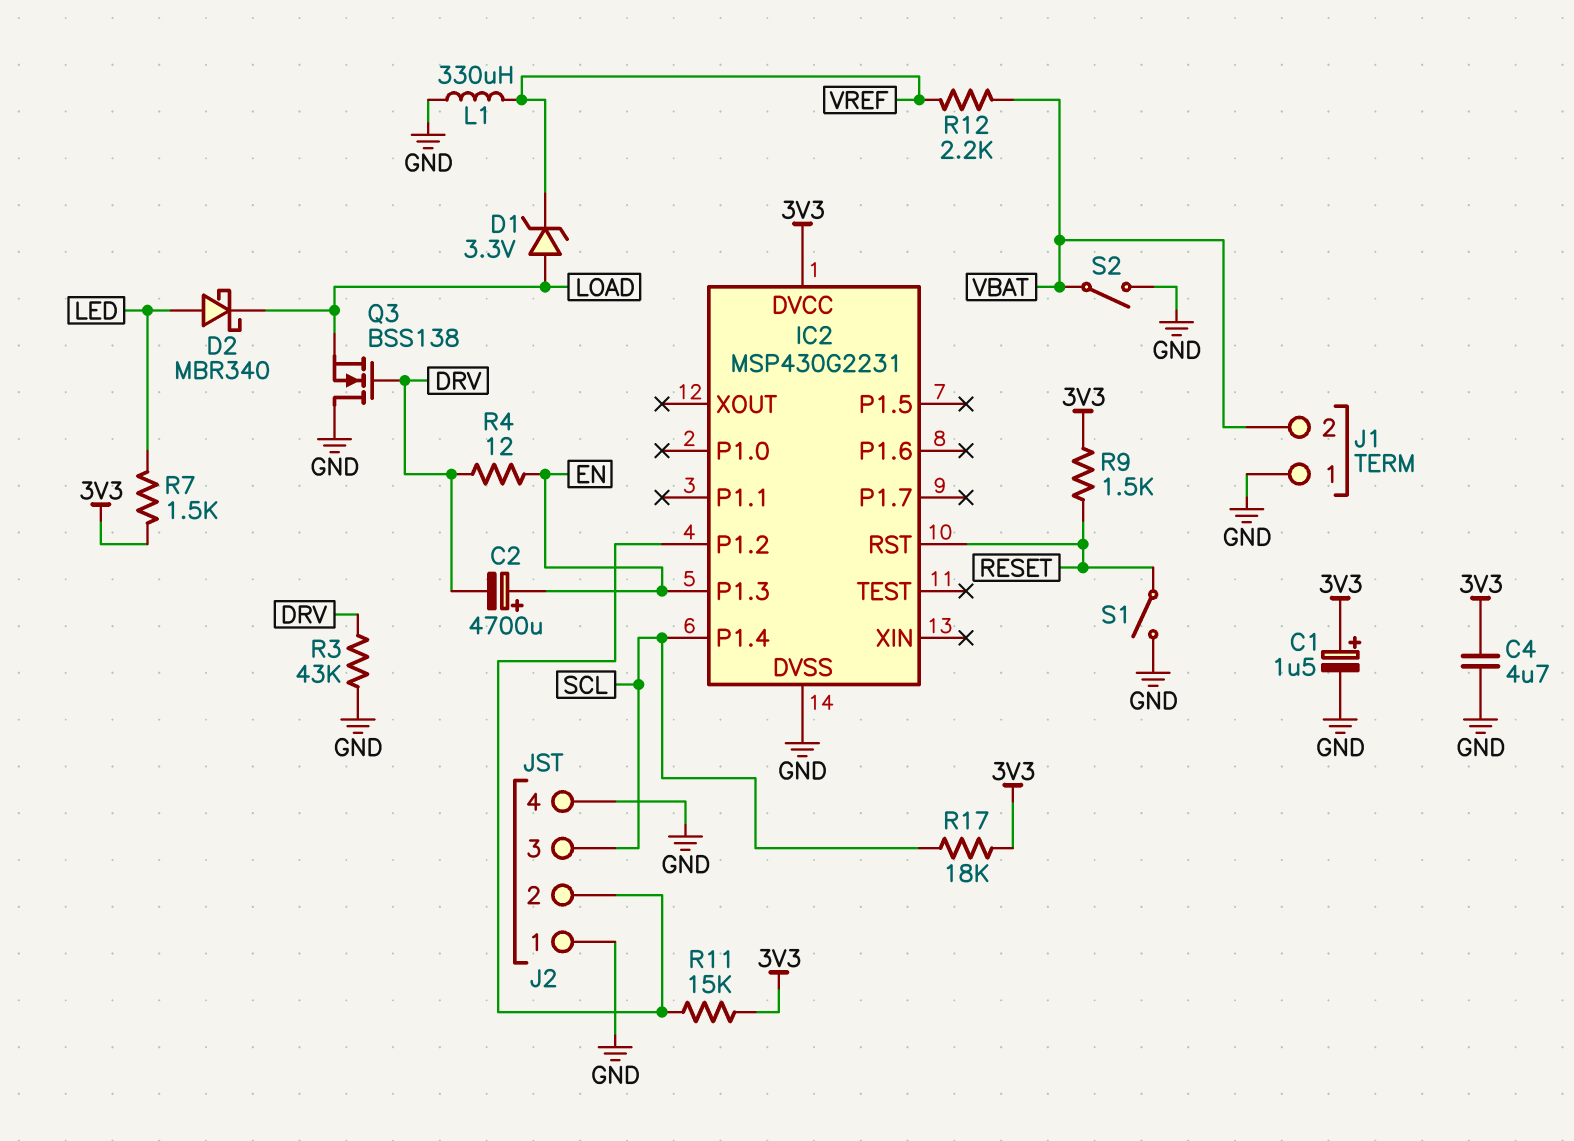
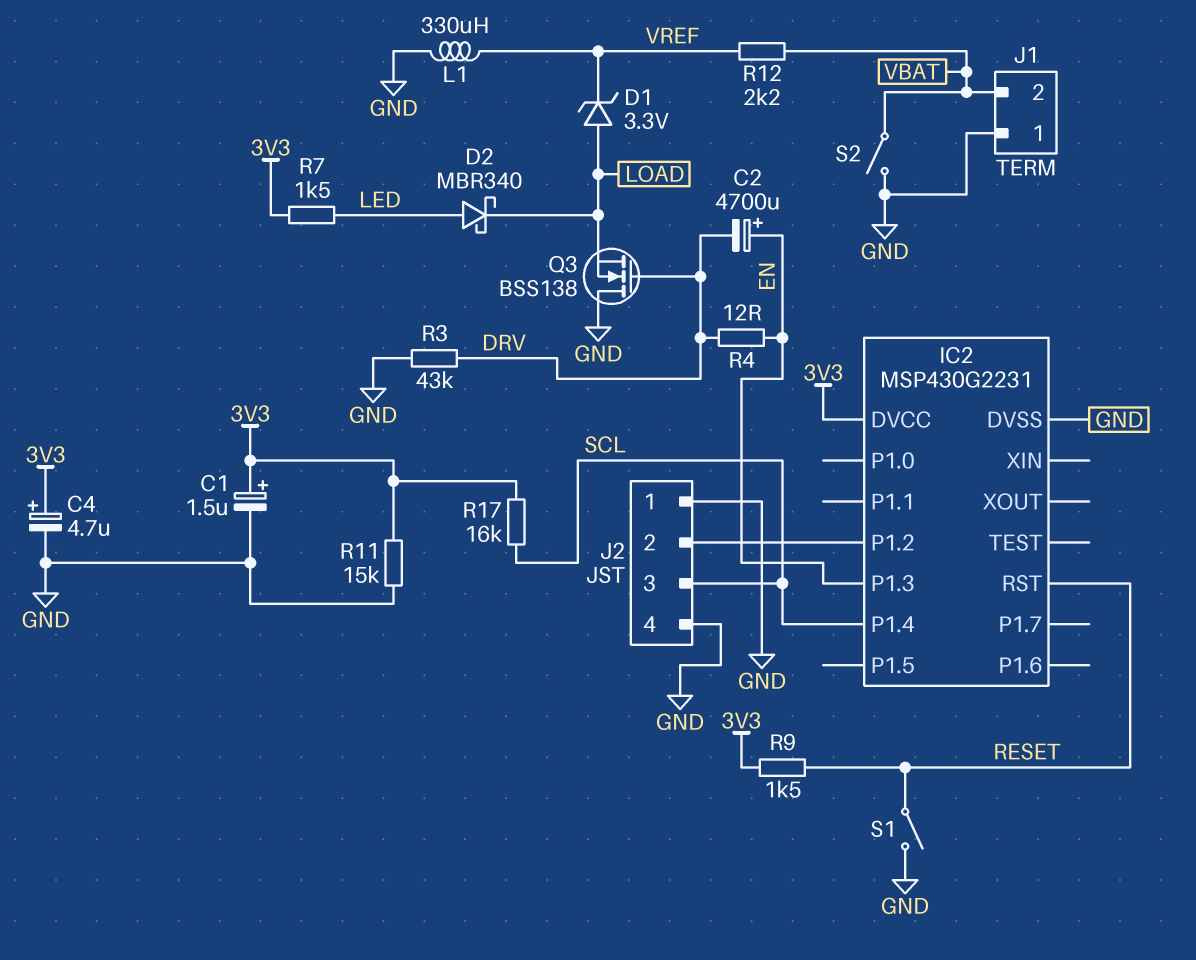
C4: 4.7uF (3V3, GND) -> 4.7uF (plus 3V3, minus GND)
R11: 15k (3V3, IC2/P1.2) -> 15k (3V3, GND)
R17: 18k (3V3, SCL) -> 16k (3V3, SCL)

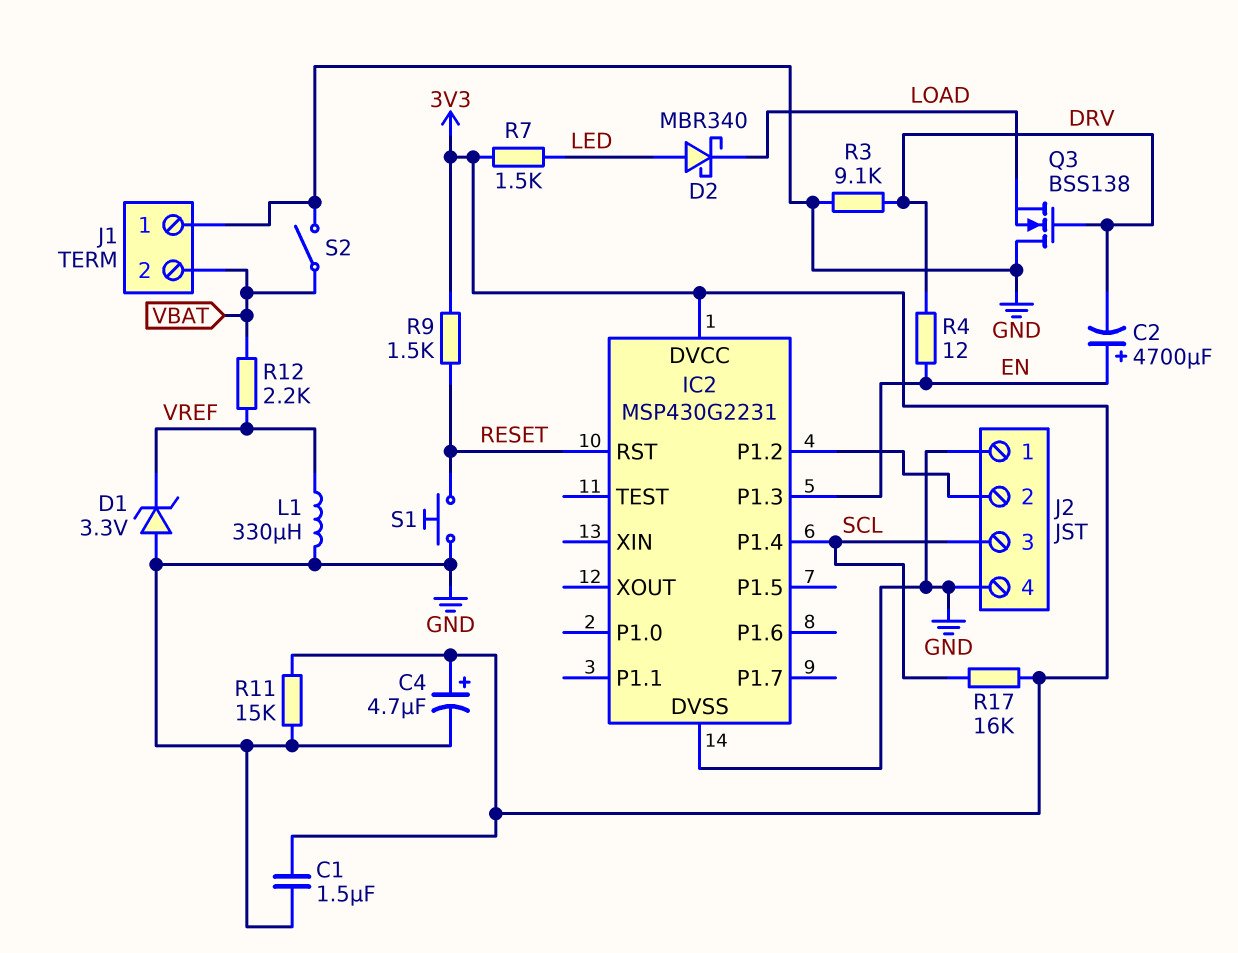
C1: 1.5uF (plus 3V3, minus GND) -> 1.5uF (3V3, GND)
D1: zener 3.3V (A LOAD, K VREF) -> zener 3.3V (A GND, K VREF)
R3: 43k (DRV, GND) -> 9.1k (DRV, GND)
S1: switch (GND, RESET) -> button (GND, RESET)

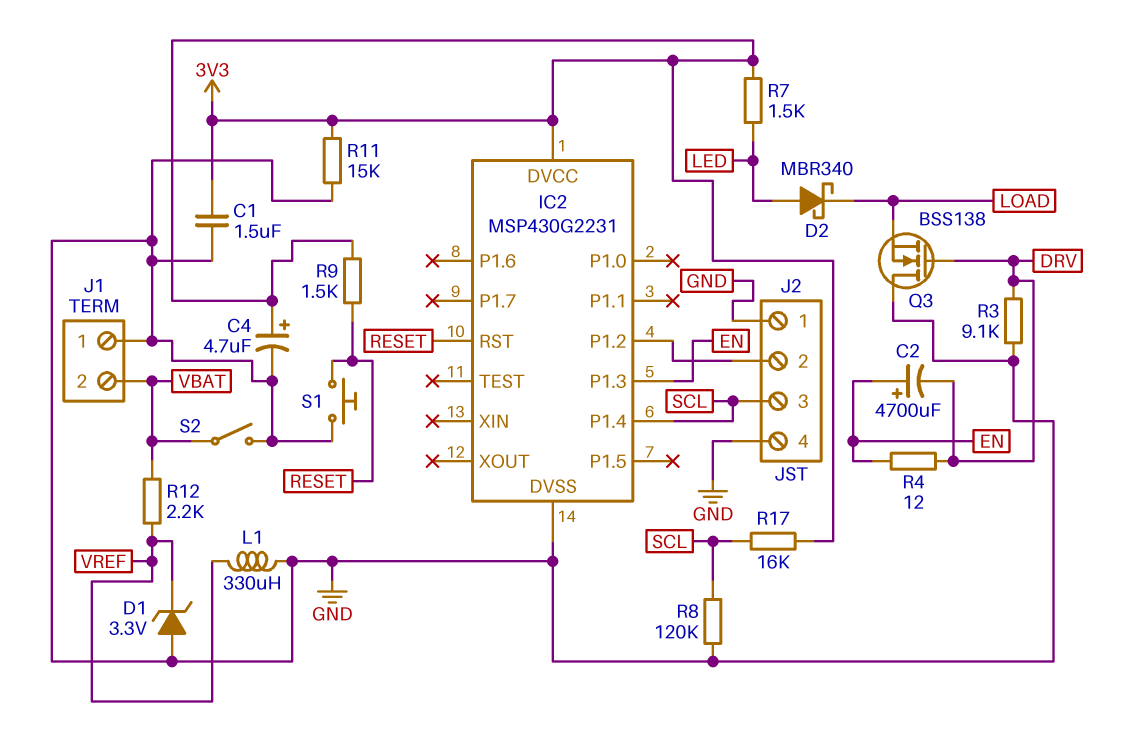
R8: none -> 120k (GND, SCL)

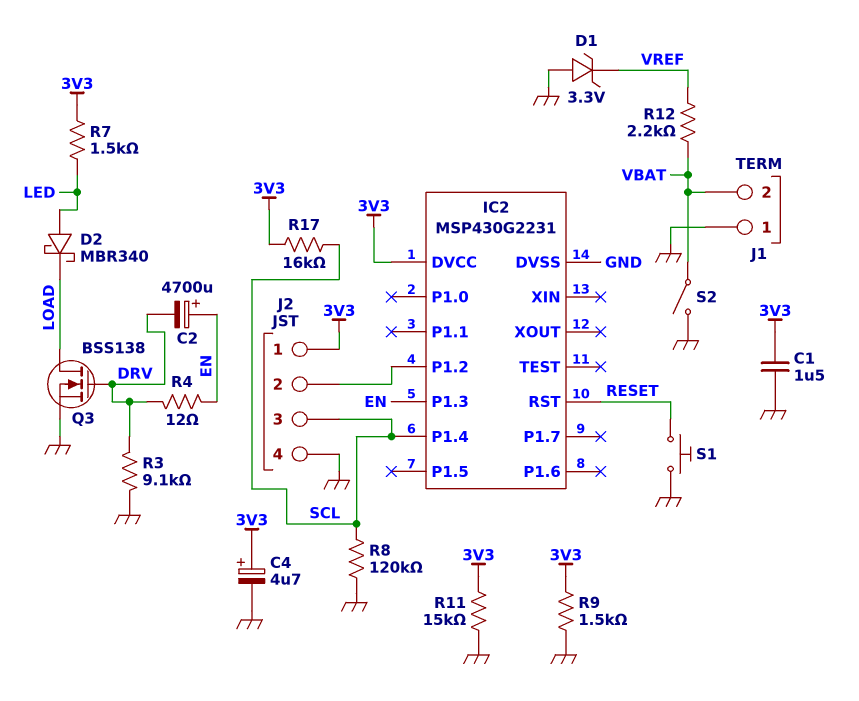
J2 pin 1: GND -> 3V3
L1: 330uH (GND, VREF) -> none
Q3: NMOS BSS138 (G DRV, D GND, S LOAD) -> NMOS BSS138 (G DRV, D LOAD, S GND)
R9: 1.5k (3V3, RESET) -> 1.5k (3V3, GND)

